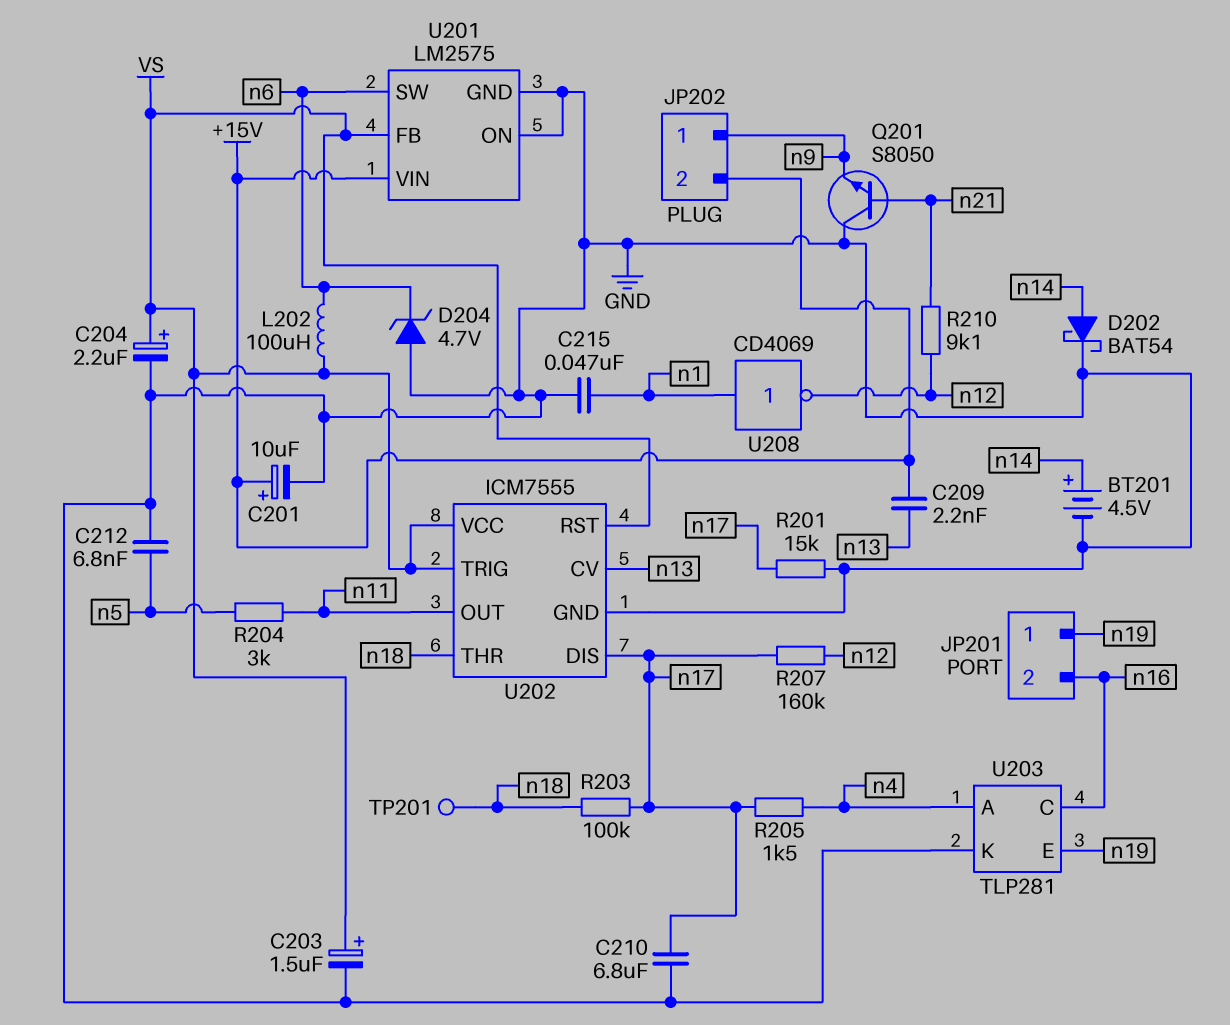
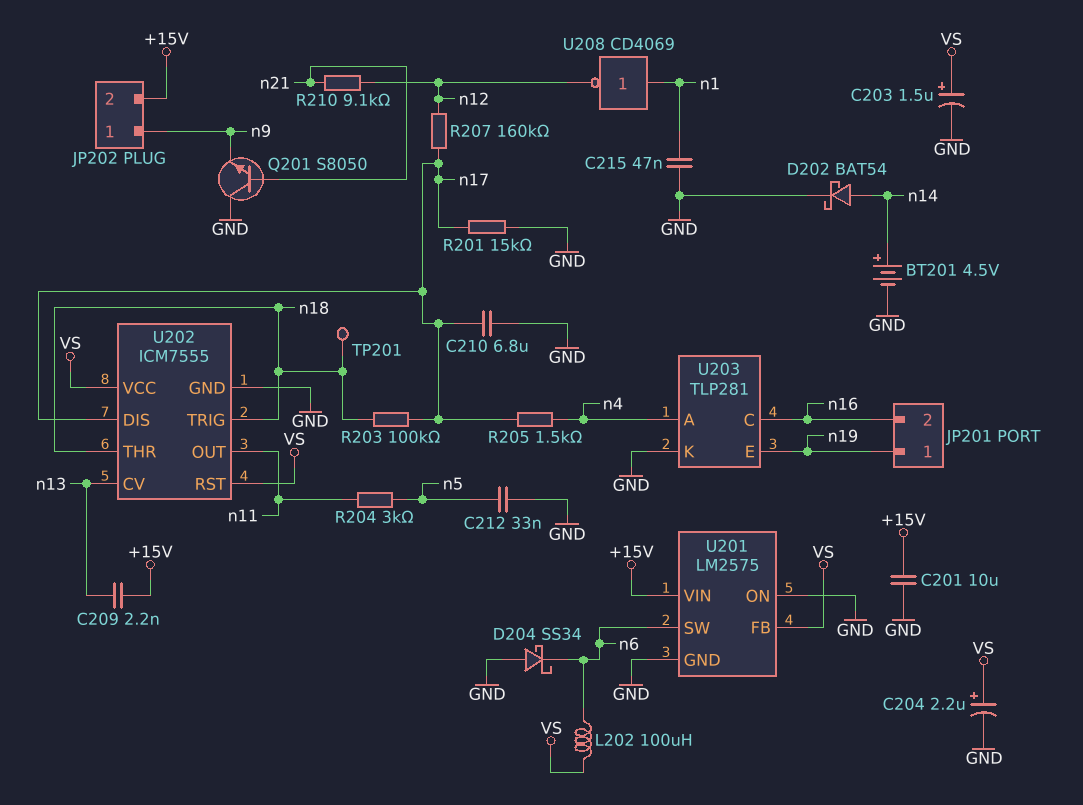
C201: 10uF (plus +15V, minus GND) -> 10uF (+15V, GND)
C212: 6.8nF (GND, n5) -> 33nF (GND, n5)
D204: zener 4.7V (A GND, K n6) -> schottky SS34 (A GND, K n6)
U202 pin TRIG: VS -> n18

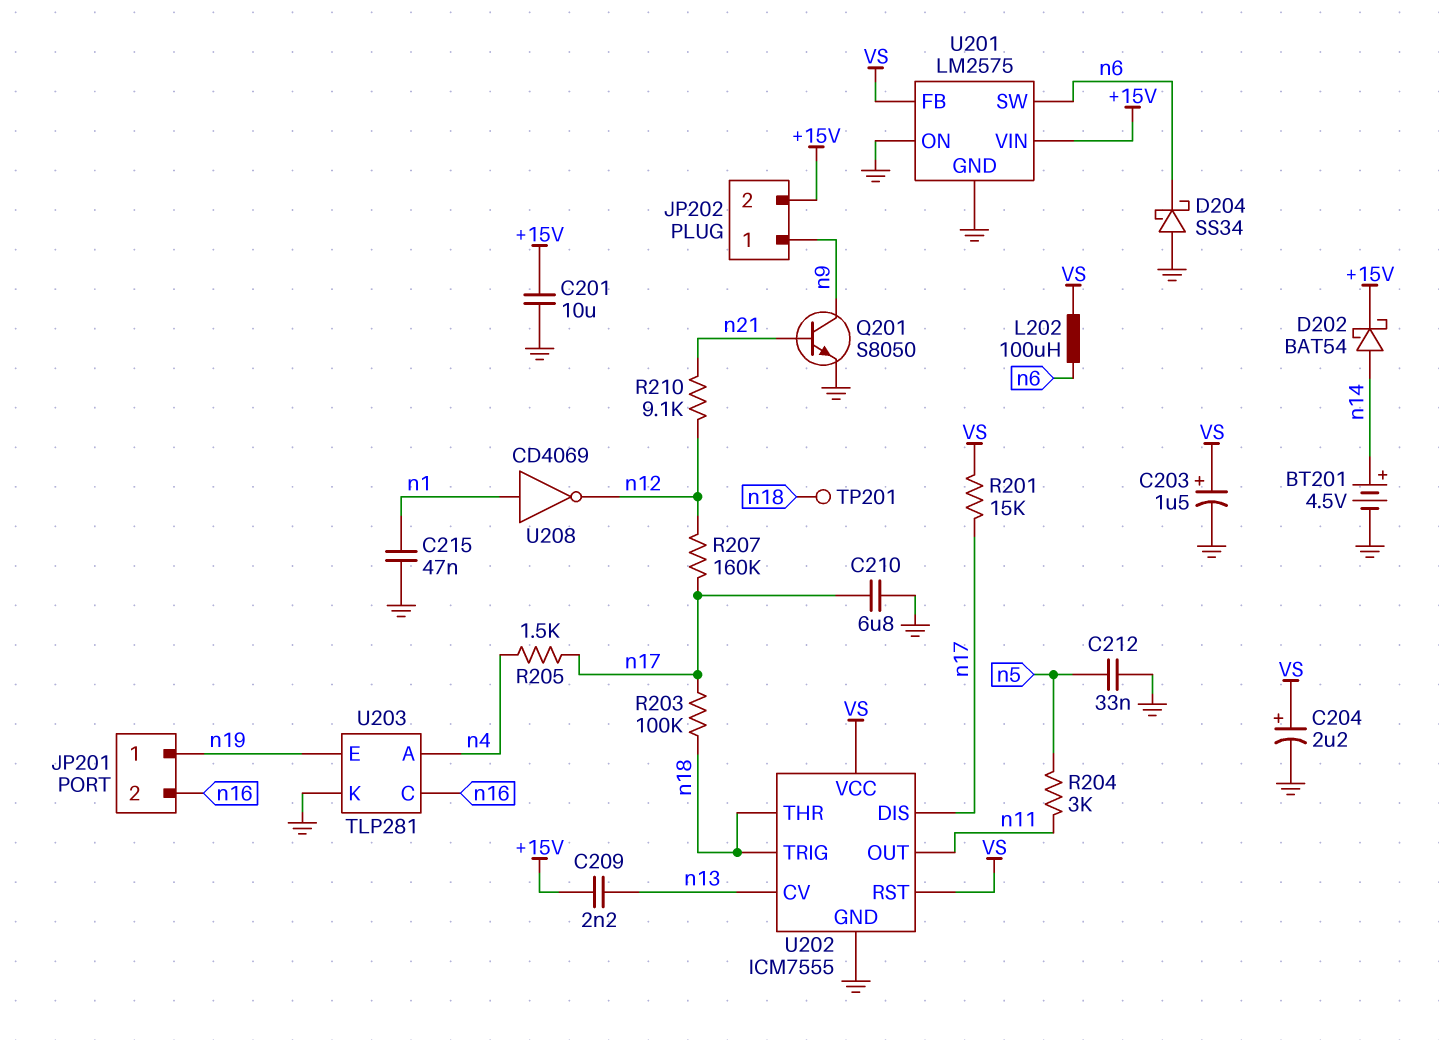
D202: schottky BAT54 (A n14, K GND) -> schottky BAT54 (A n14, K +15V)
Q201: NPN S8050 (B n21, C GND, E n9) -> NPN S8050 (B n21, C n9, E GND)
R201: 15k (GND, n17) -> 15k (VS, n17)

